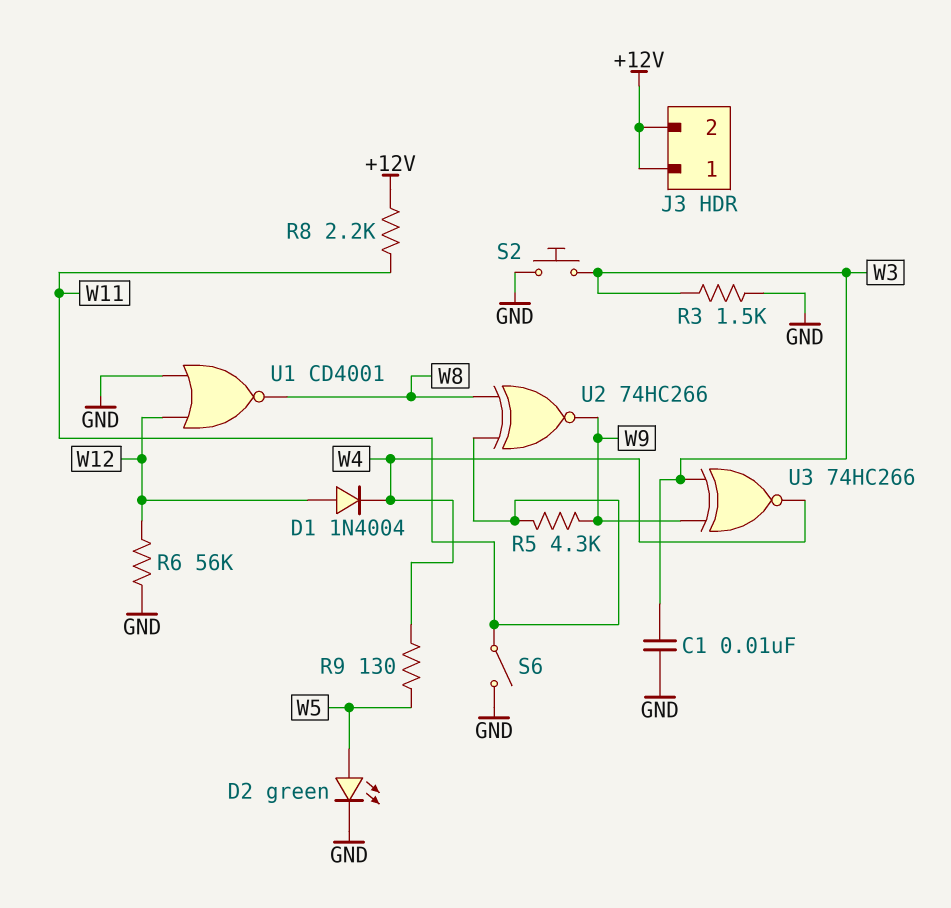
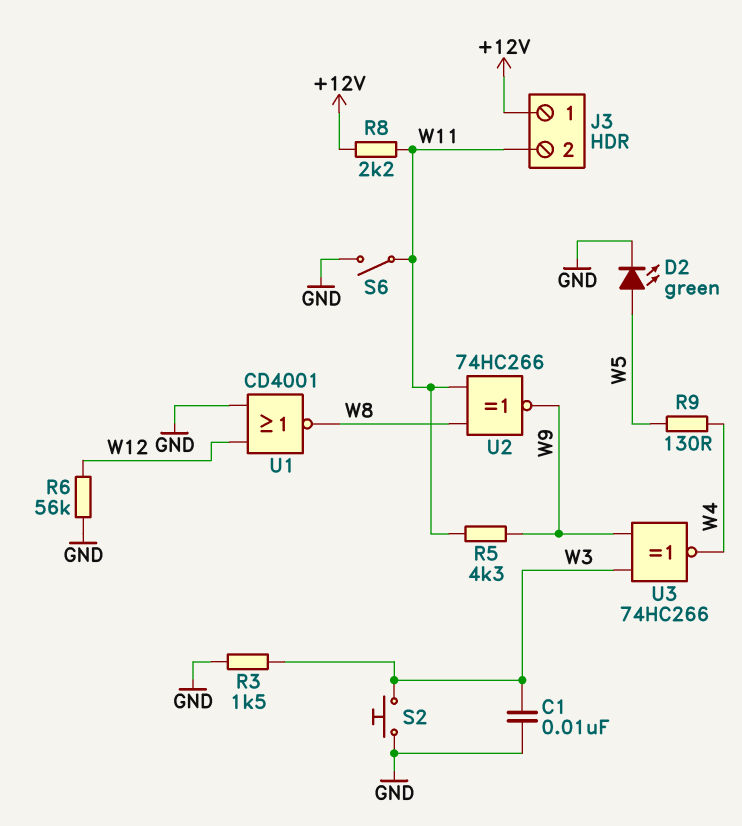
D1: diode 1N4004 (A W12, K W4) -> none
J3 pin 2: +12V -> W11

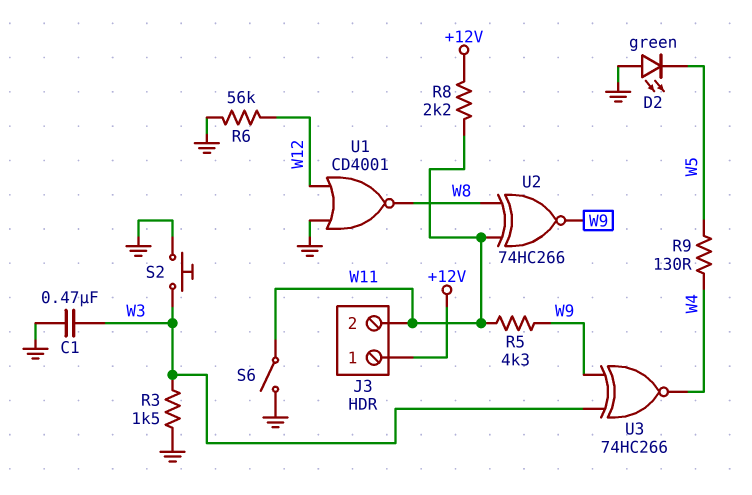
C1: 10nF (GND, W3) -> 470nF (GND, W3)
D2: LED green (A W5, K GND) -> LED green (A GND, K W5)

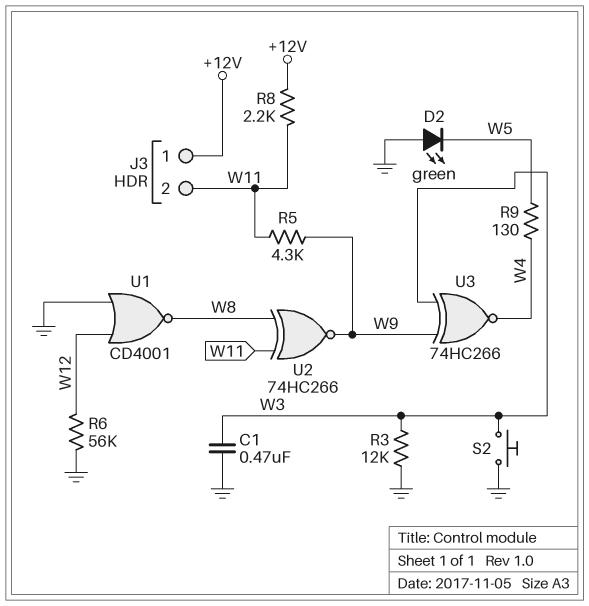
R3: 1.5k (GND, W3) -> 12k (GND, W3)
S6: switch (GND, W11) -> none

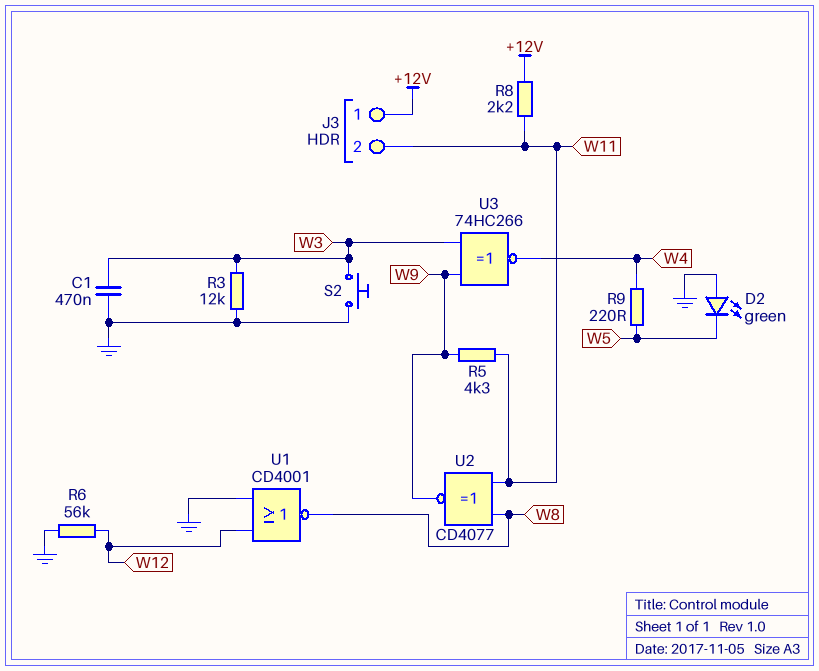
R9: 130 (W4, W5) -> 220 (W4, W5)
U2: XNOR 74HC266 (in W8, in W11, out W9) -> XNOR CD4077 (in W8, in W11, out W9)

